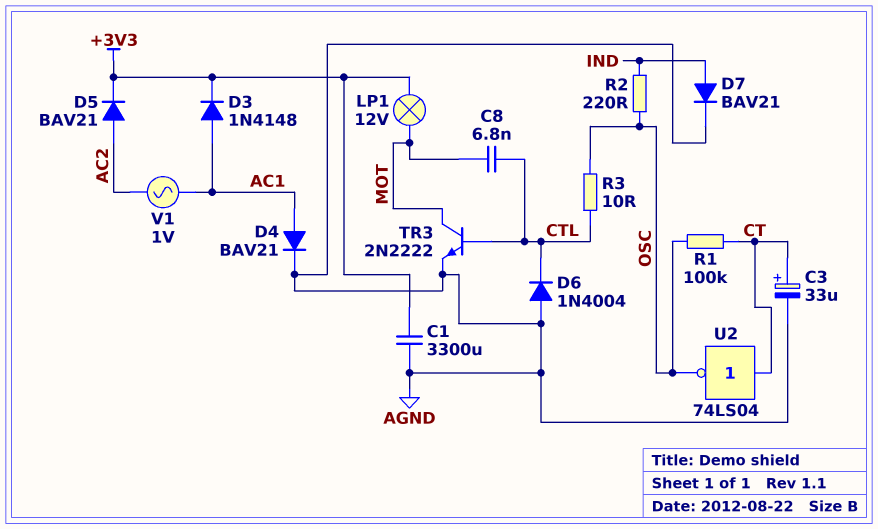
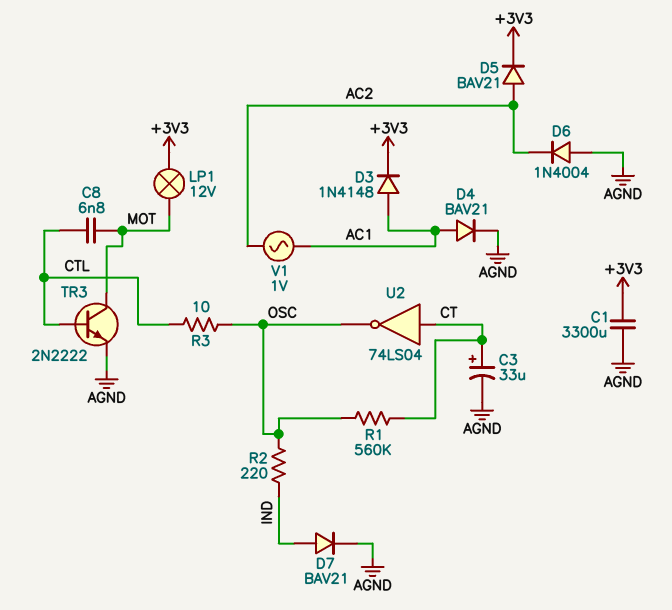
D6: diode 1N4004 (A AGND, K CTL) -> diode 1N4004 (A AGND, K AC2)
R1: 100k (CT, OSC) -> 560k (CT, OSC)

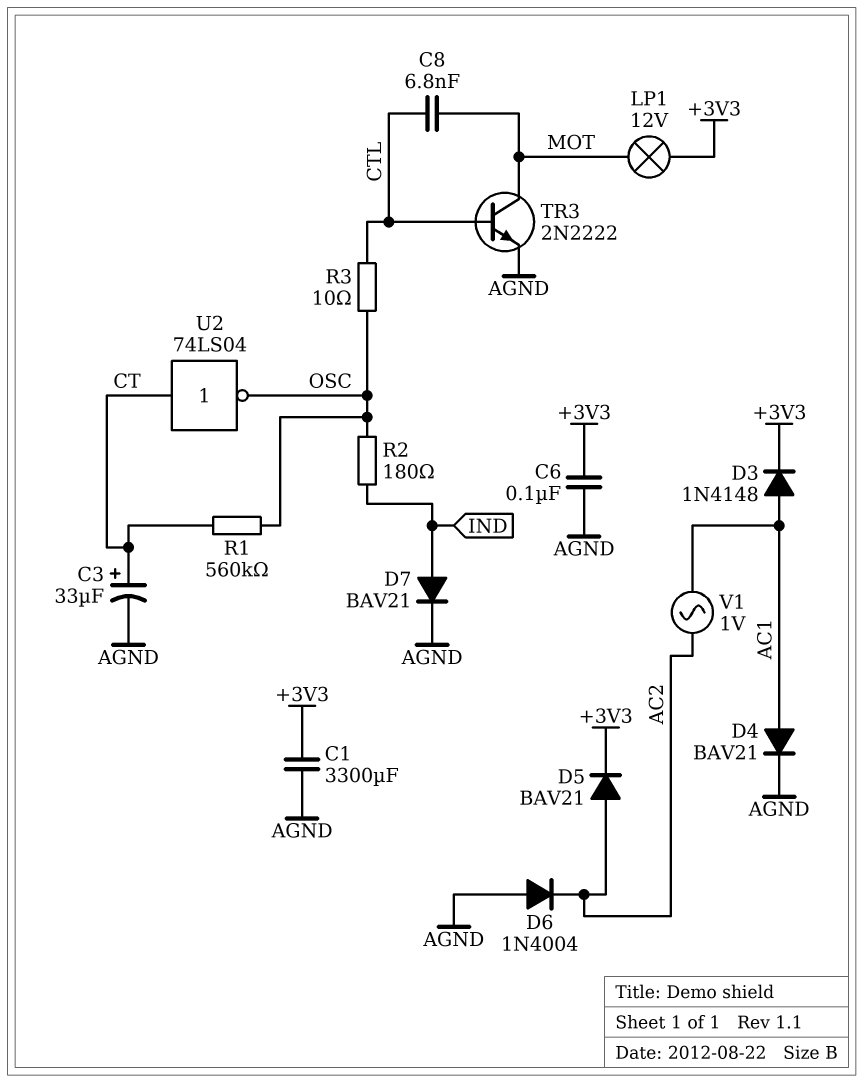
C6: none -> 100nF (+3V3, AGND)
R2: 220 (IND, OSC) -> 180 (IND, OSC)

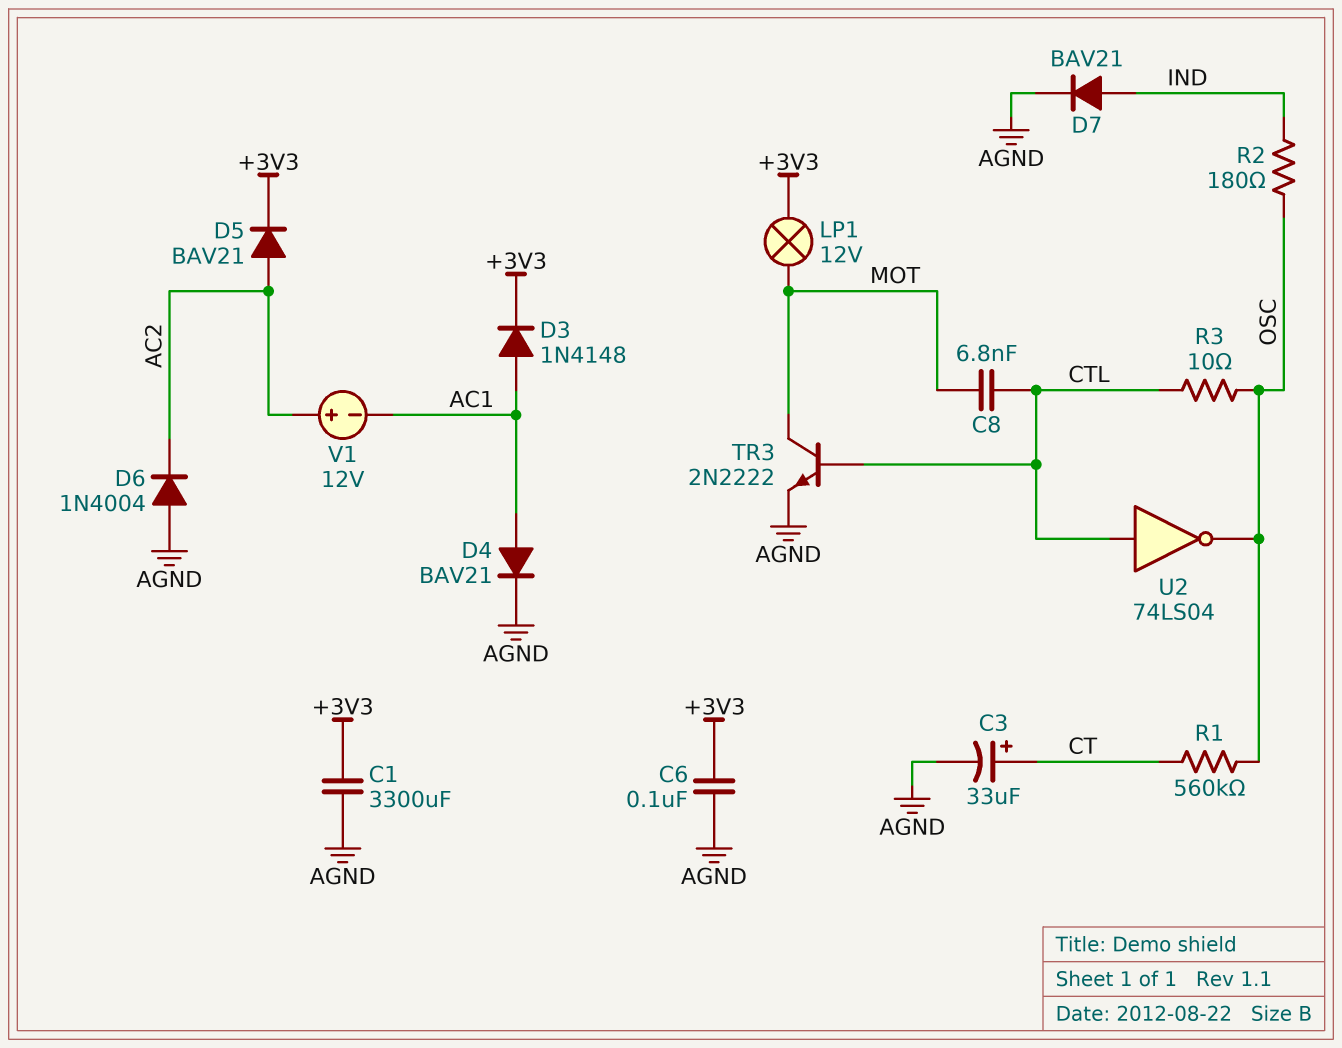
U2: NOT 74LS04 (in CT, out OSC) -> NOT 74LS04 (in CTL, out OSC)
V1: AC 1V (AC1, AC2) -> 12V (plus AC2, minus AC1)

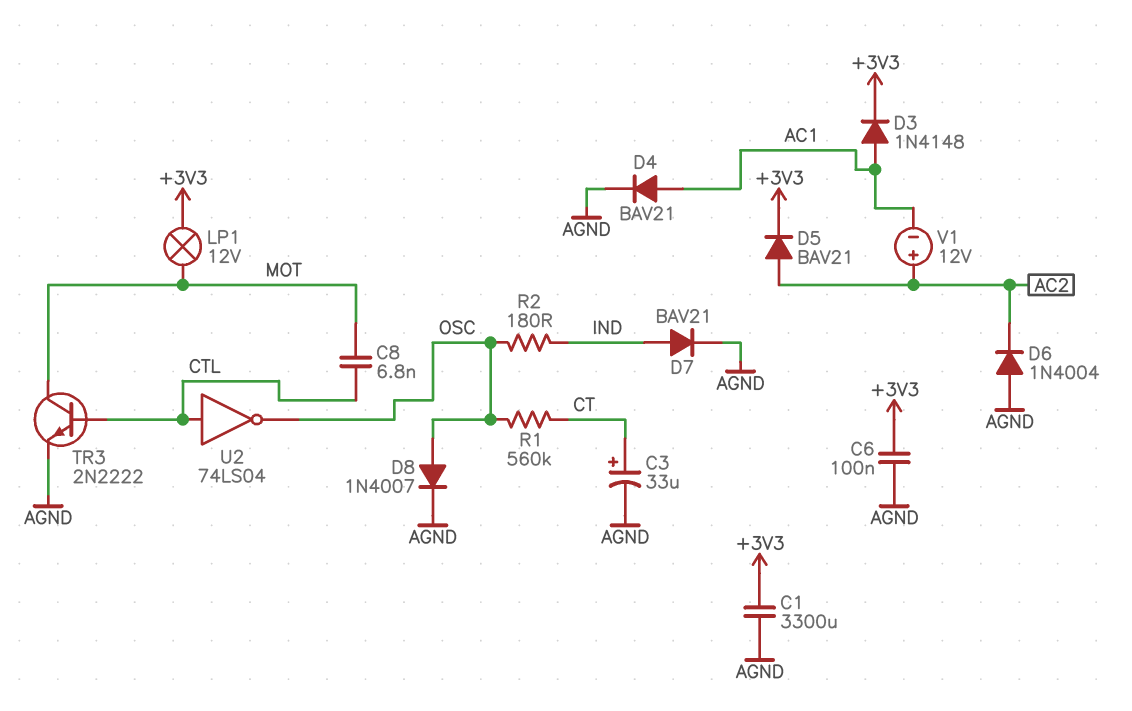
D8: none -> diode 1N4007 (A OSC, K AGND)
R3: 10 (CTL, OSC) -> none

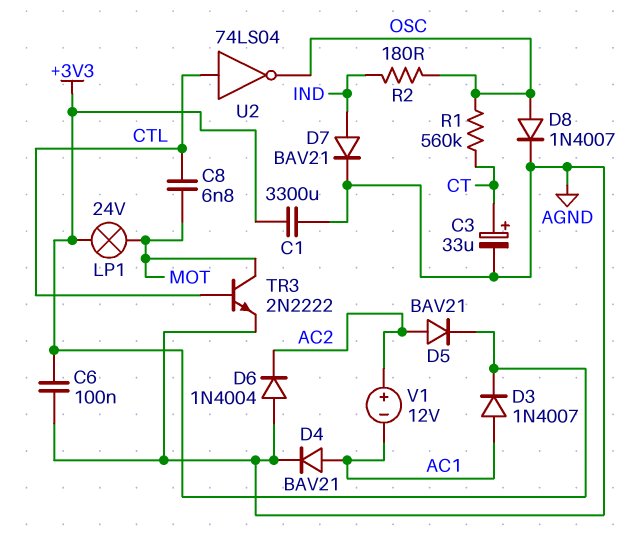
D3: diode 1N4148 (A AC1, K +3V3) -> diode 1N4007 (A AC1, K +3V3)
LP1: lamp 12V (+3V3, MOT) -> lamp 24V (+3V3, MOT)

